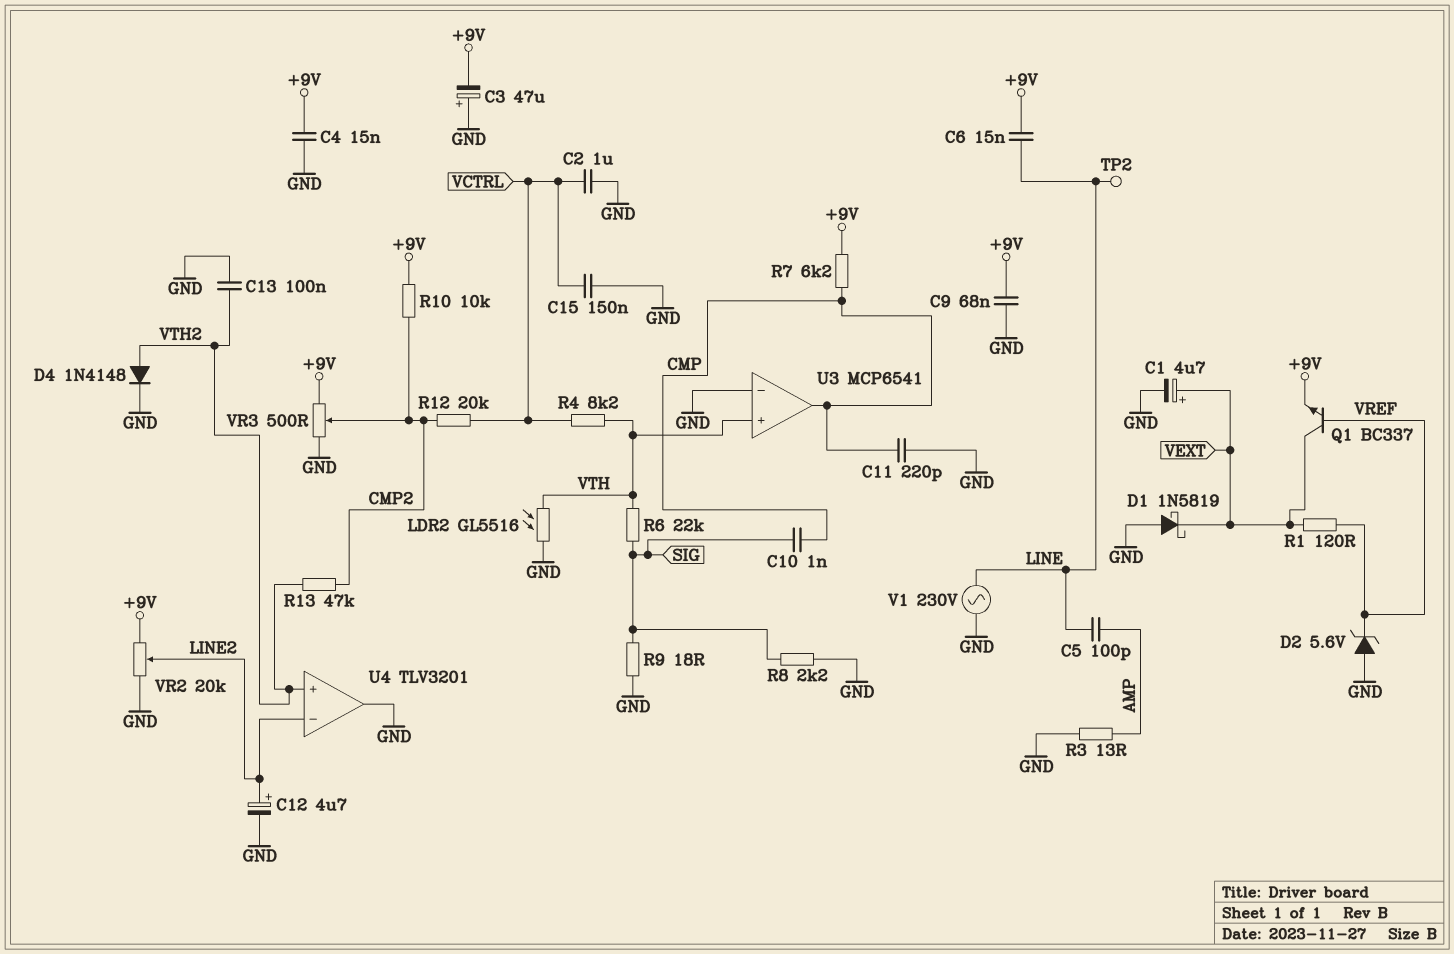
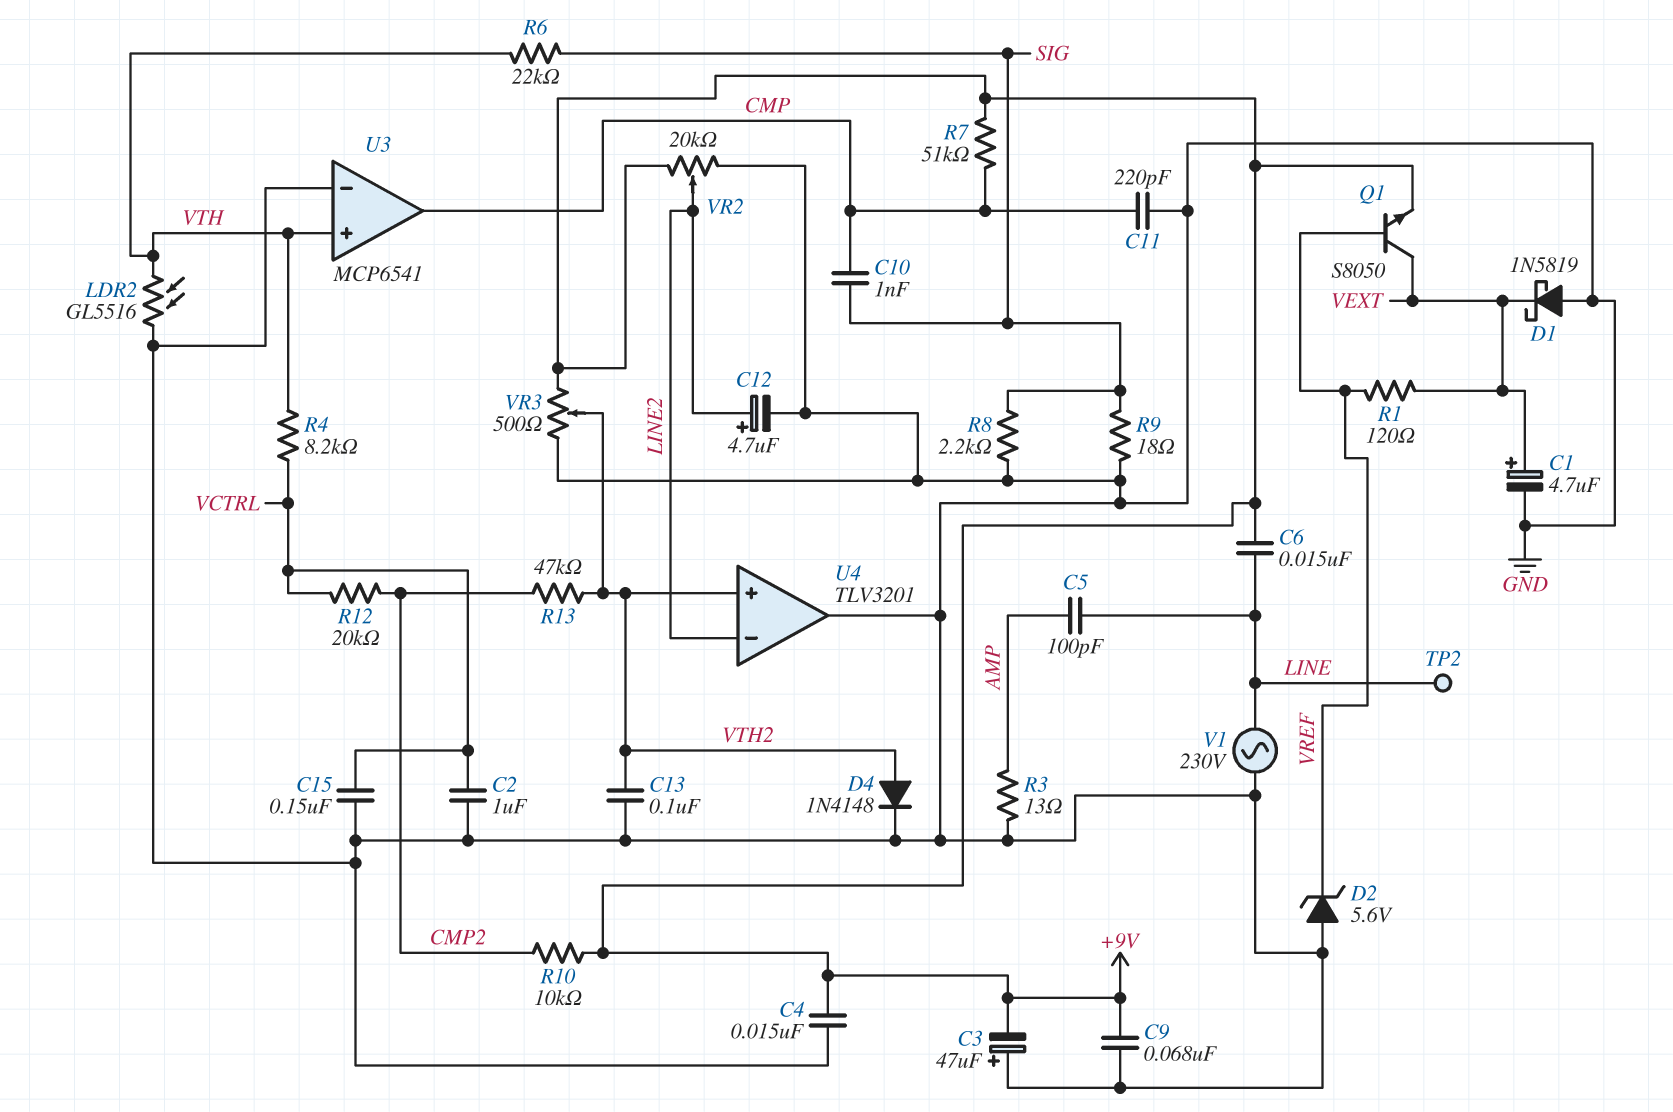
Q1: NPN BC337 (B VREF, C VEXT, E +9V) -> NPN S8050 (B VREF, C VEXT, E +9V)
R7: 6.2k (+9V, CMP) -> 51k (+9V, CMP)
VR3: 500 (+9V, GND, wiper CMP2) -> 500 (+9V, GND, wiper VTH2)

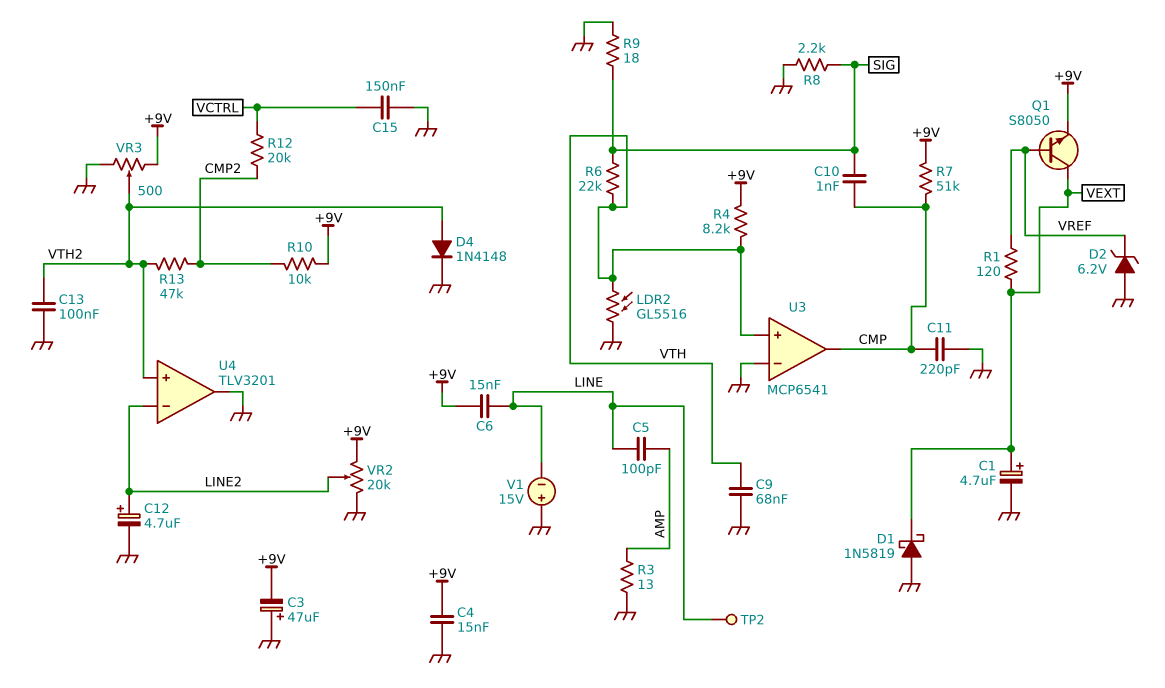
C2: 1uF (GND, VCTRL) -> none
C9: 68nF (+9V, GND) -> 68nF (GND, VTH)
D2: zener 5.6V (A GND, K VREF) -> zener 6.2V (A GND, K VREF)
R4: 8.2k (VCTRL, VTH) -> 8.2k (+9V, VTH)
V1: AC 230V (GND, LINE) -> 15V (plus GND, minus LINE)

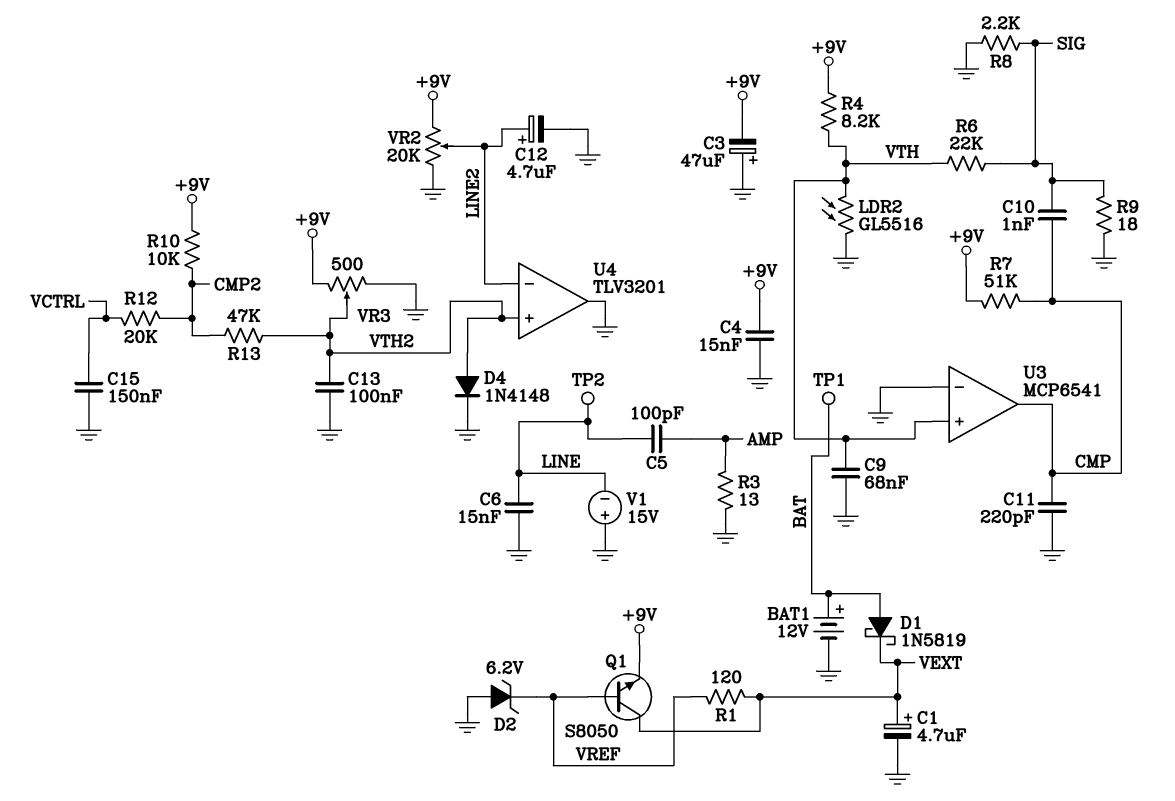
BAT1: none -> 12V (plus BAT, minus GND)
C6: 15nF (+9V, LINE) -> 15nF (GND, LINE)
D1: schottky 1N5819 (A GND, K VEXT) -> schottky 1N5819 (A BAT, K VEXT)
TP1: none -> test point (BAT)

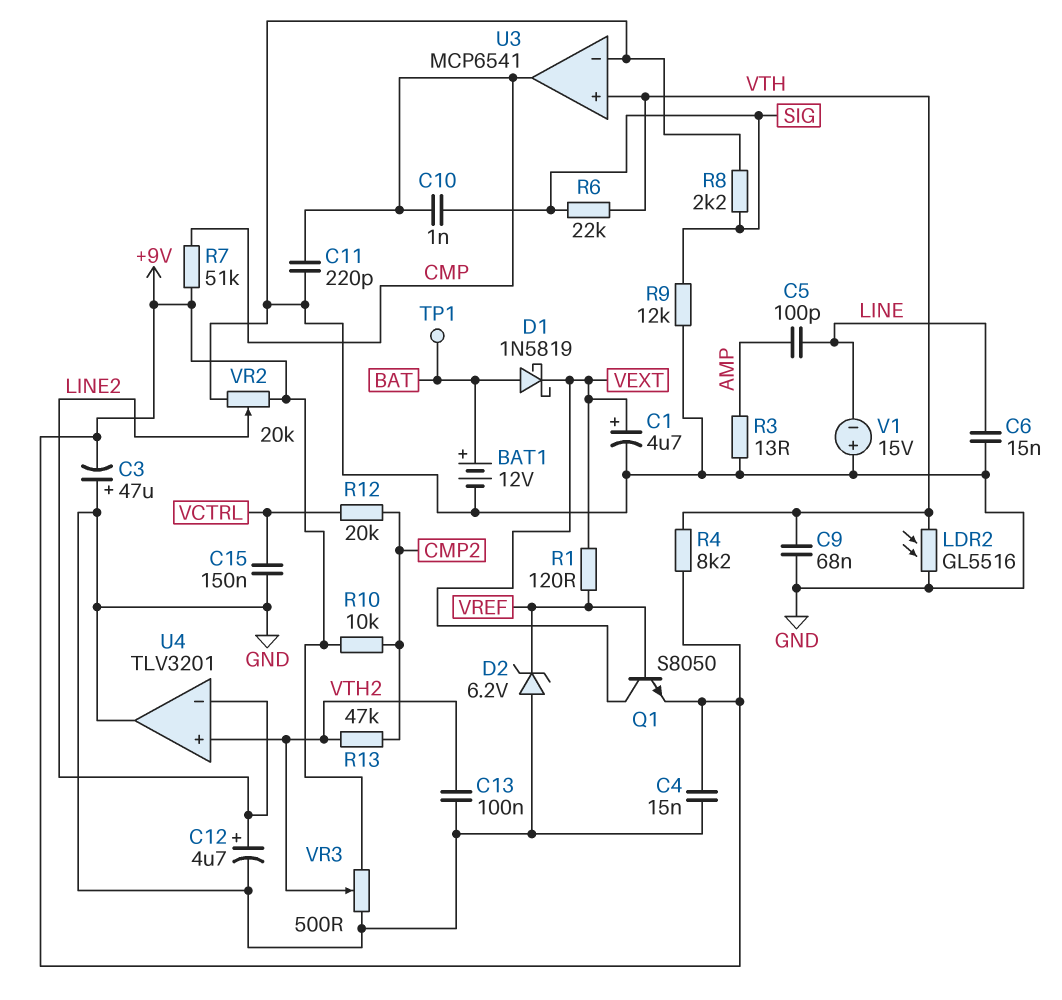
D4: diode 1N4148 (A VTH2, K GND) -> none
R9: 18 (GND, SIG) -> 12k (GND, SIG)
TP2: test point (LINE) -> none

